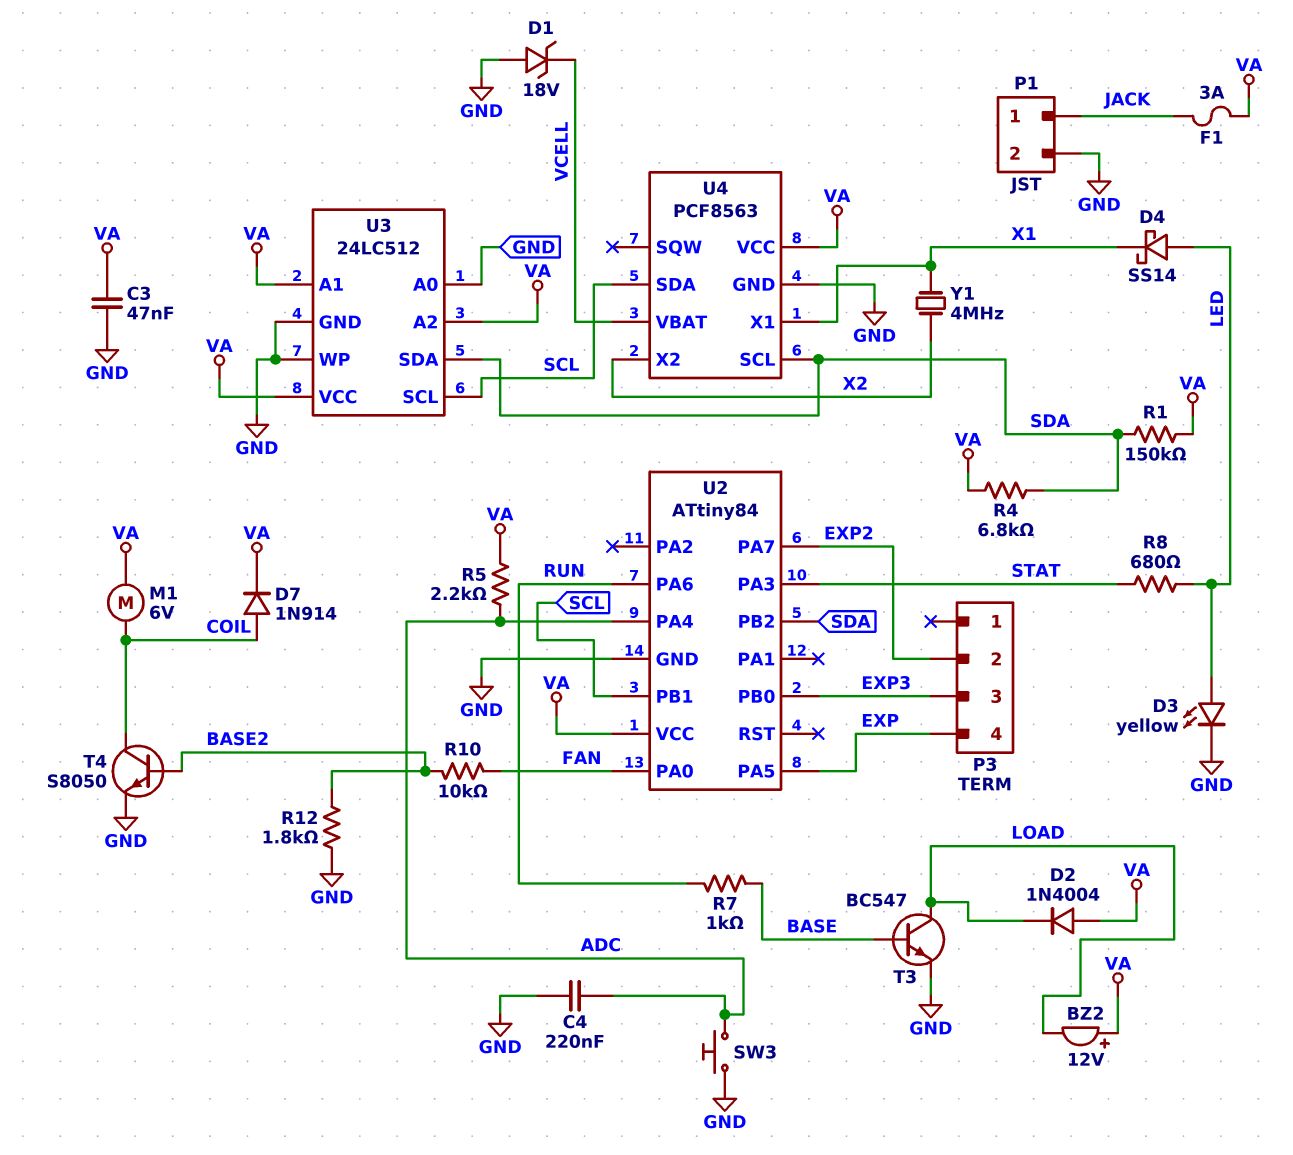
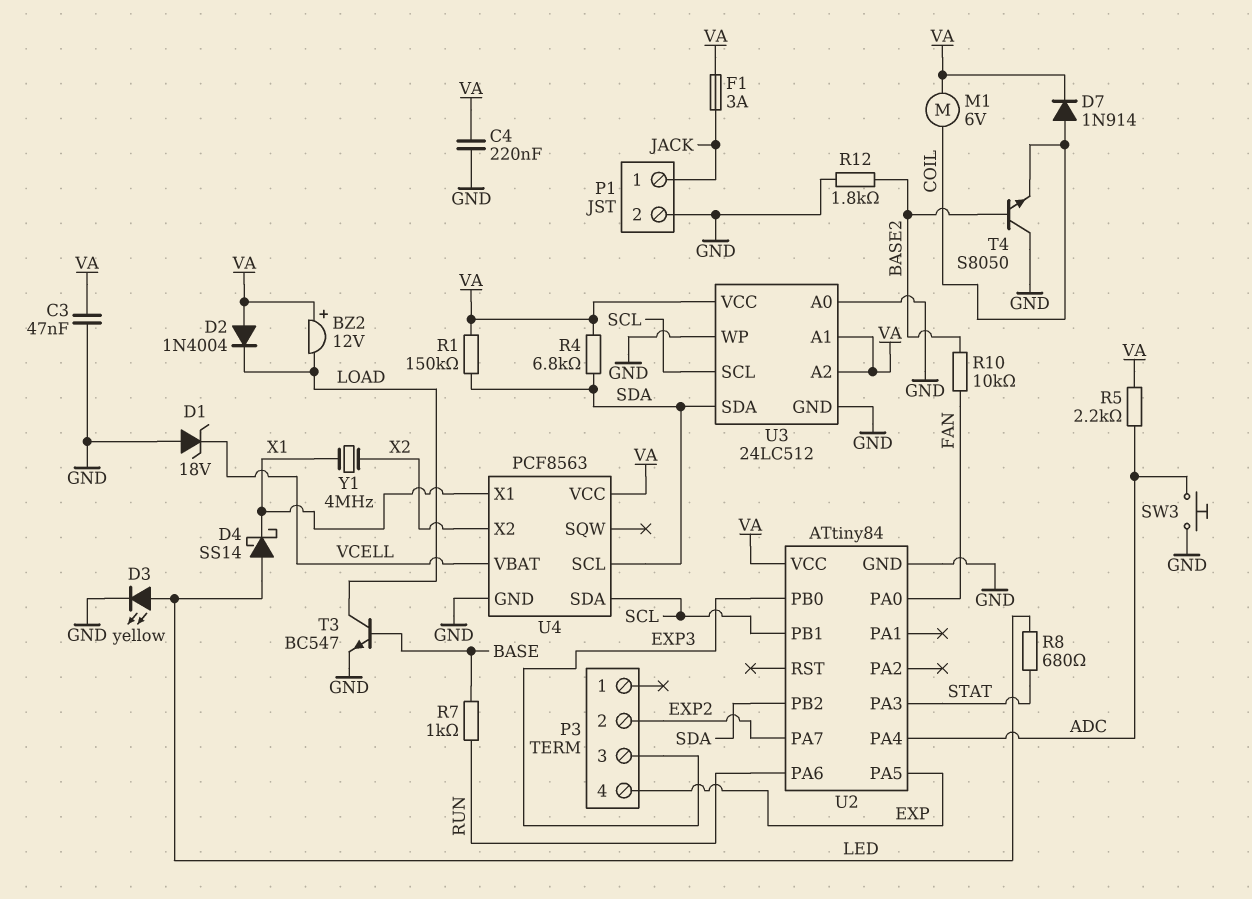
C4: 220nF (ADC, GND) -> 220nF (GND, VA)
T4: NPN S8050 (B BASE2, C COIL, E GND) -> NPN S8050 (B BASE2, C GND, E COIL)

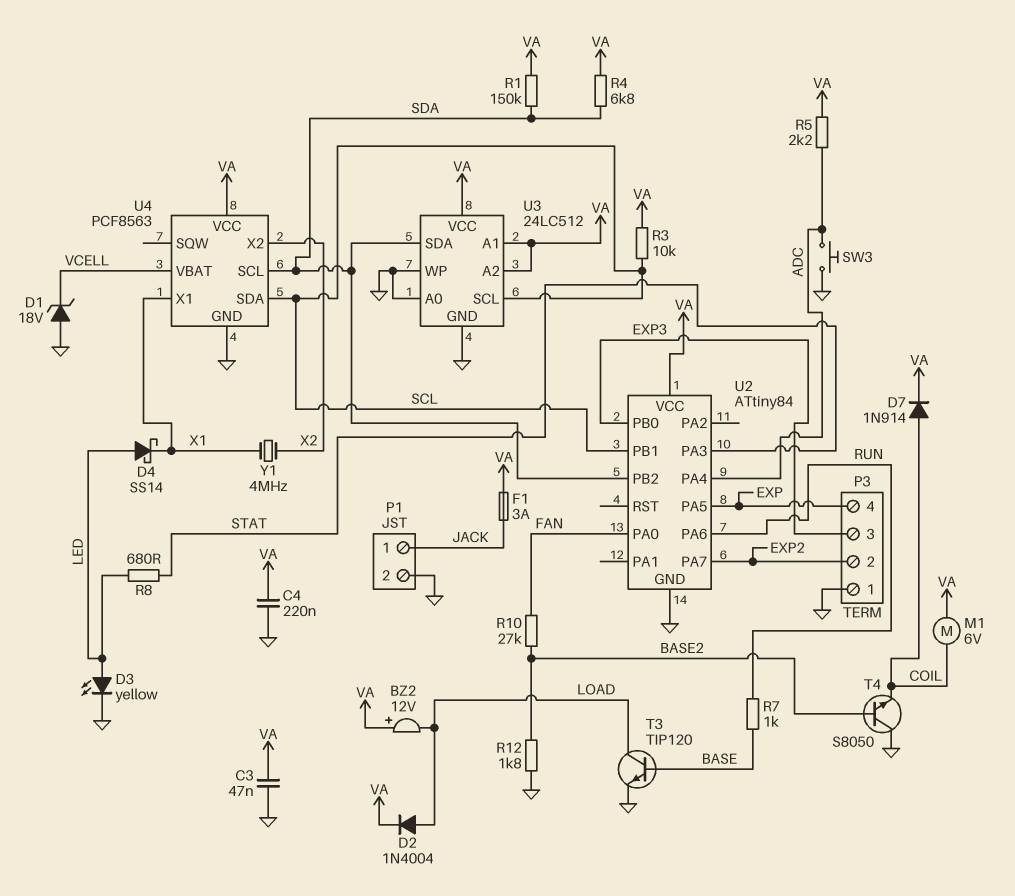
D2: diode 1N4004 (A VA, K LOAD) -> diode 1N4004 (A LOAD, K VA)
P3 pin 1: none -> GND
R3: none -> 10k (SCL, VA)
R10: 10k (BASE2, FAN) -> 27k (BASE2, FAN)
T3: NPN BC547 (B BASE, C LOAD, E GND) -> NPN TIP120 (B BASE, C LOAD, E GND)

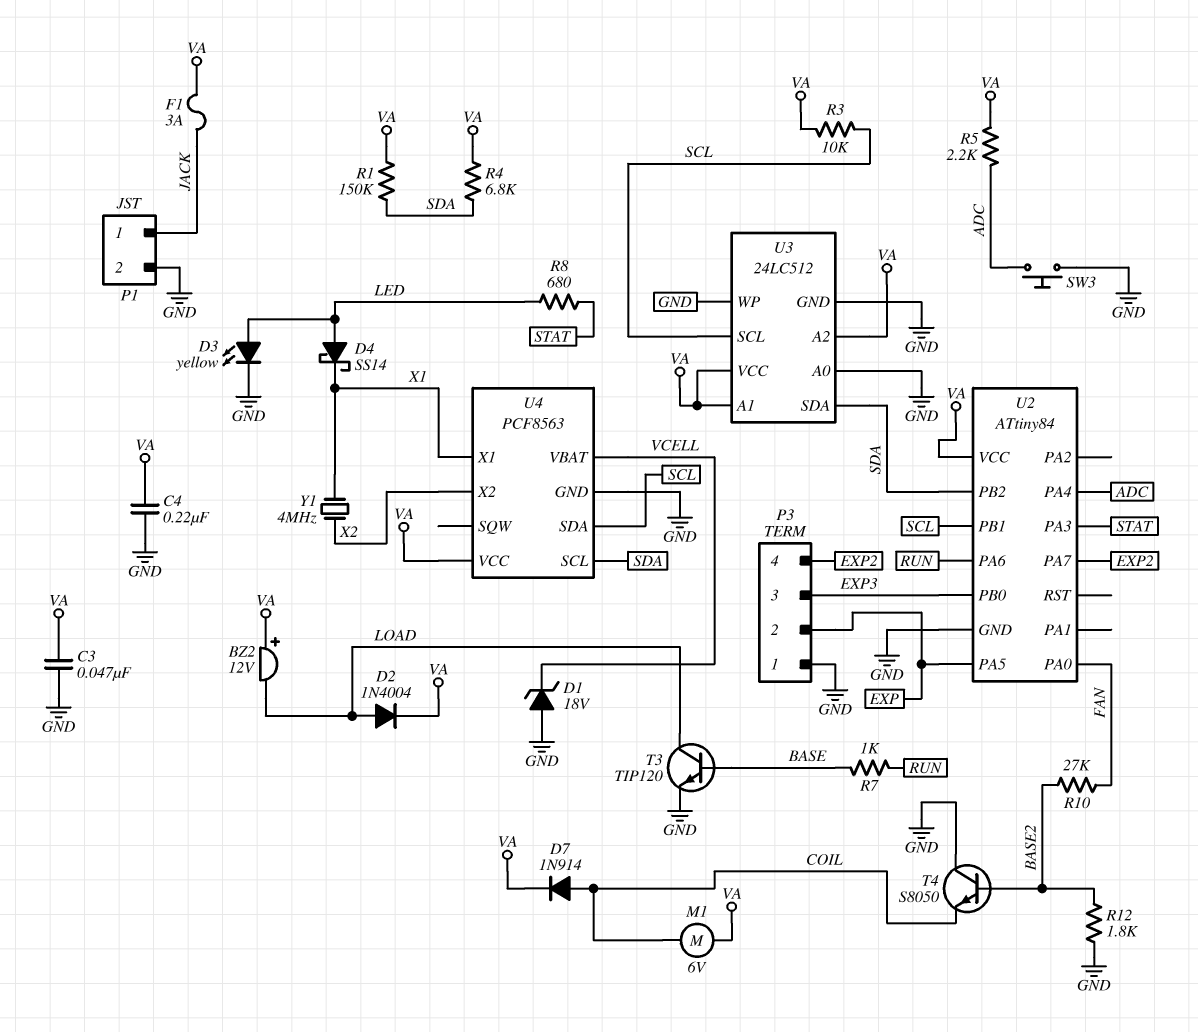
P3 pin 2: EXP2 -> EXP
P3 pin 4: EXP -> EXP2

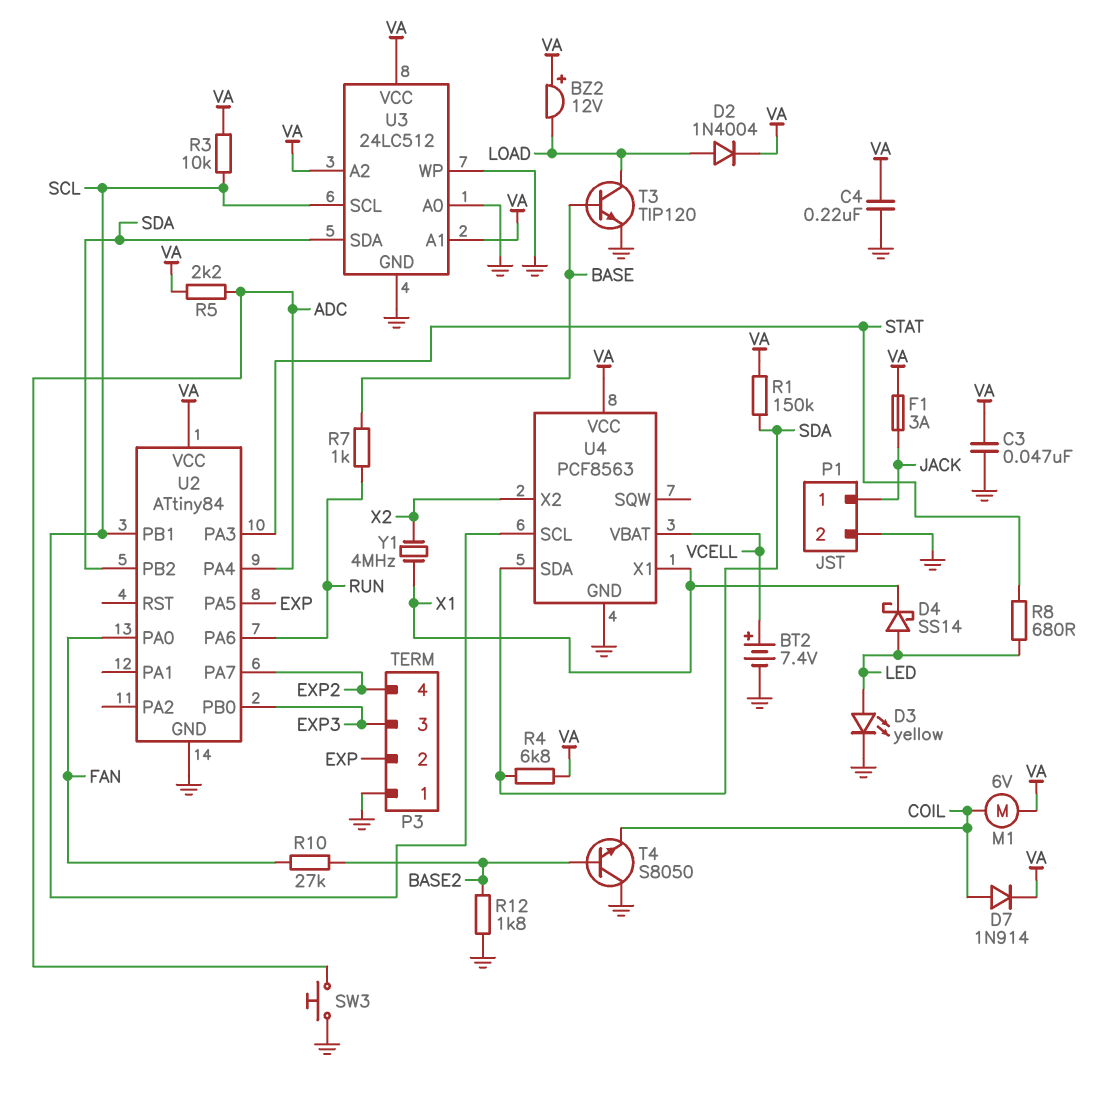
BT2: none -> 7.4V (plus VCELL, minus GND)
D1: zener 18V (A GND, K VCELL) -> none
U4 pin SCL: SDA -> SCL
U4 pin SDA: SCL -> SDA

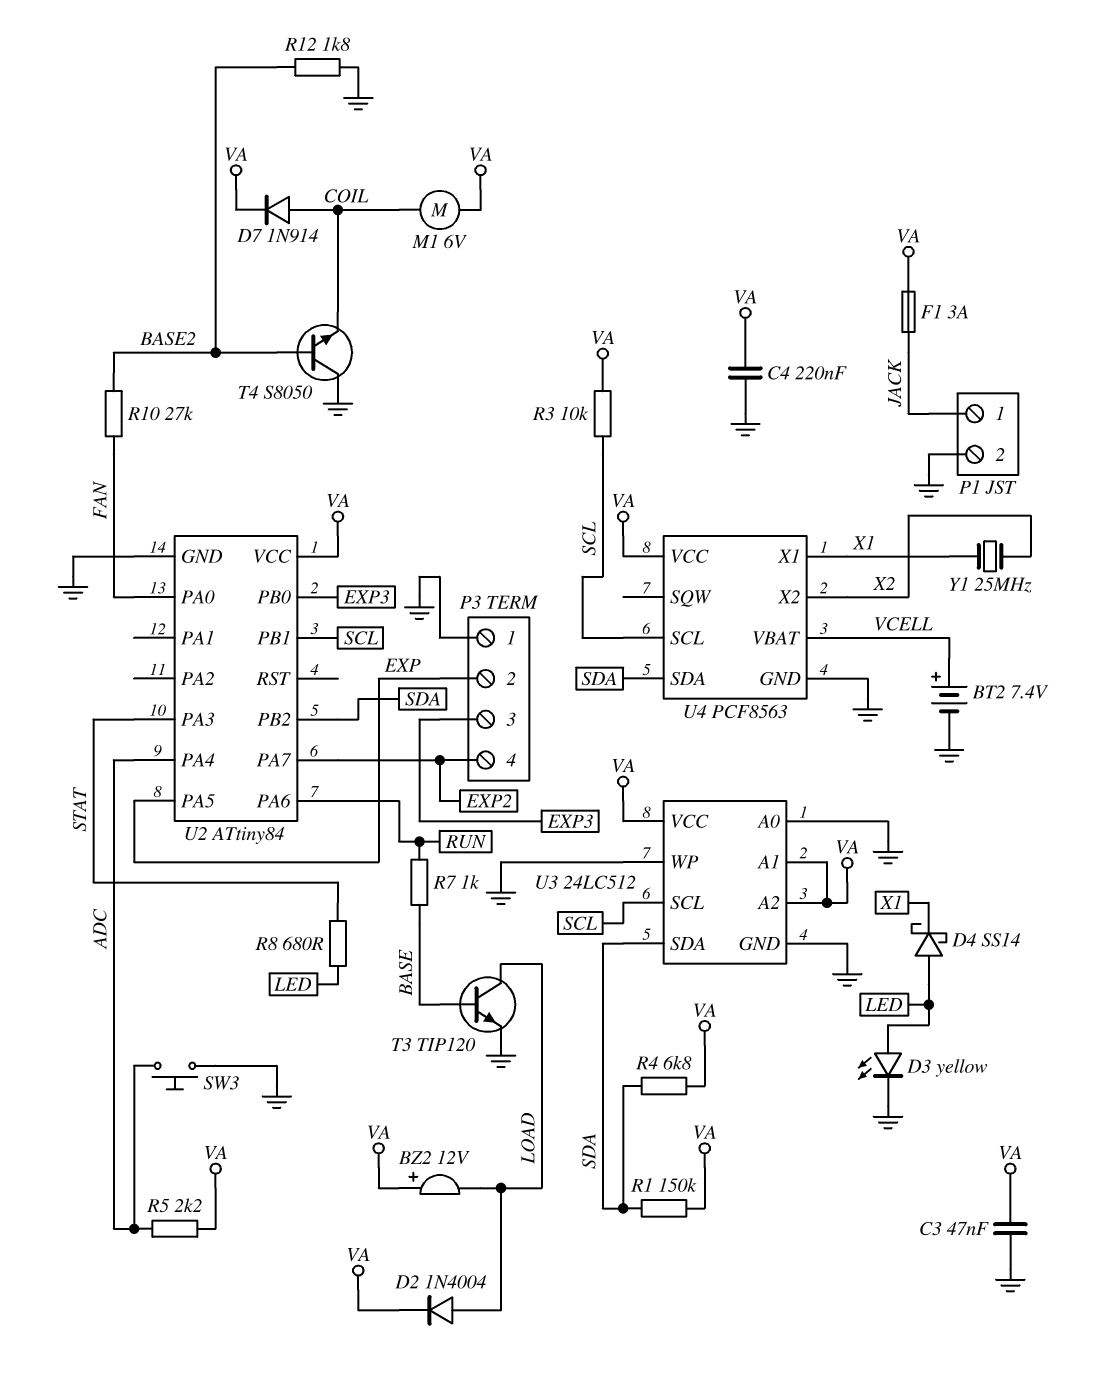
Y1: 4MHz (X1, X2) -> 25MHz (X1, X2)

